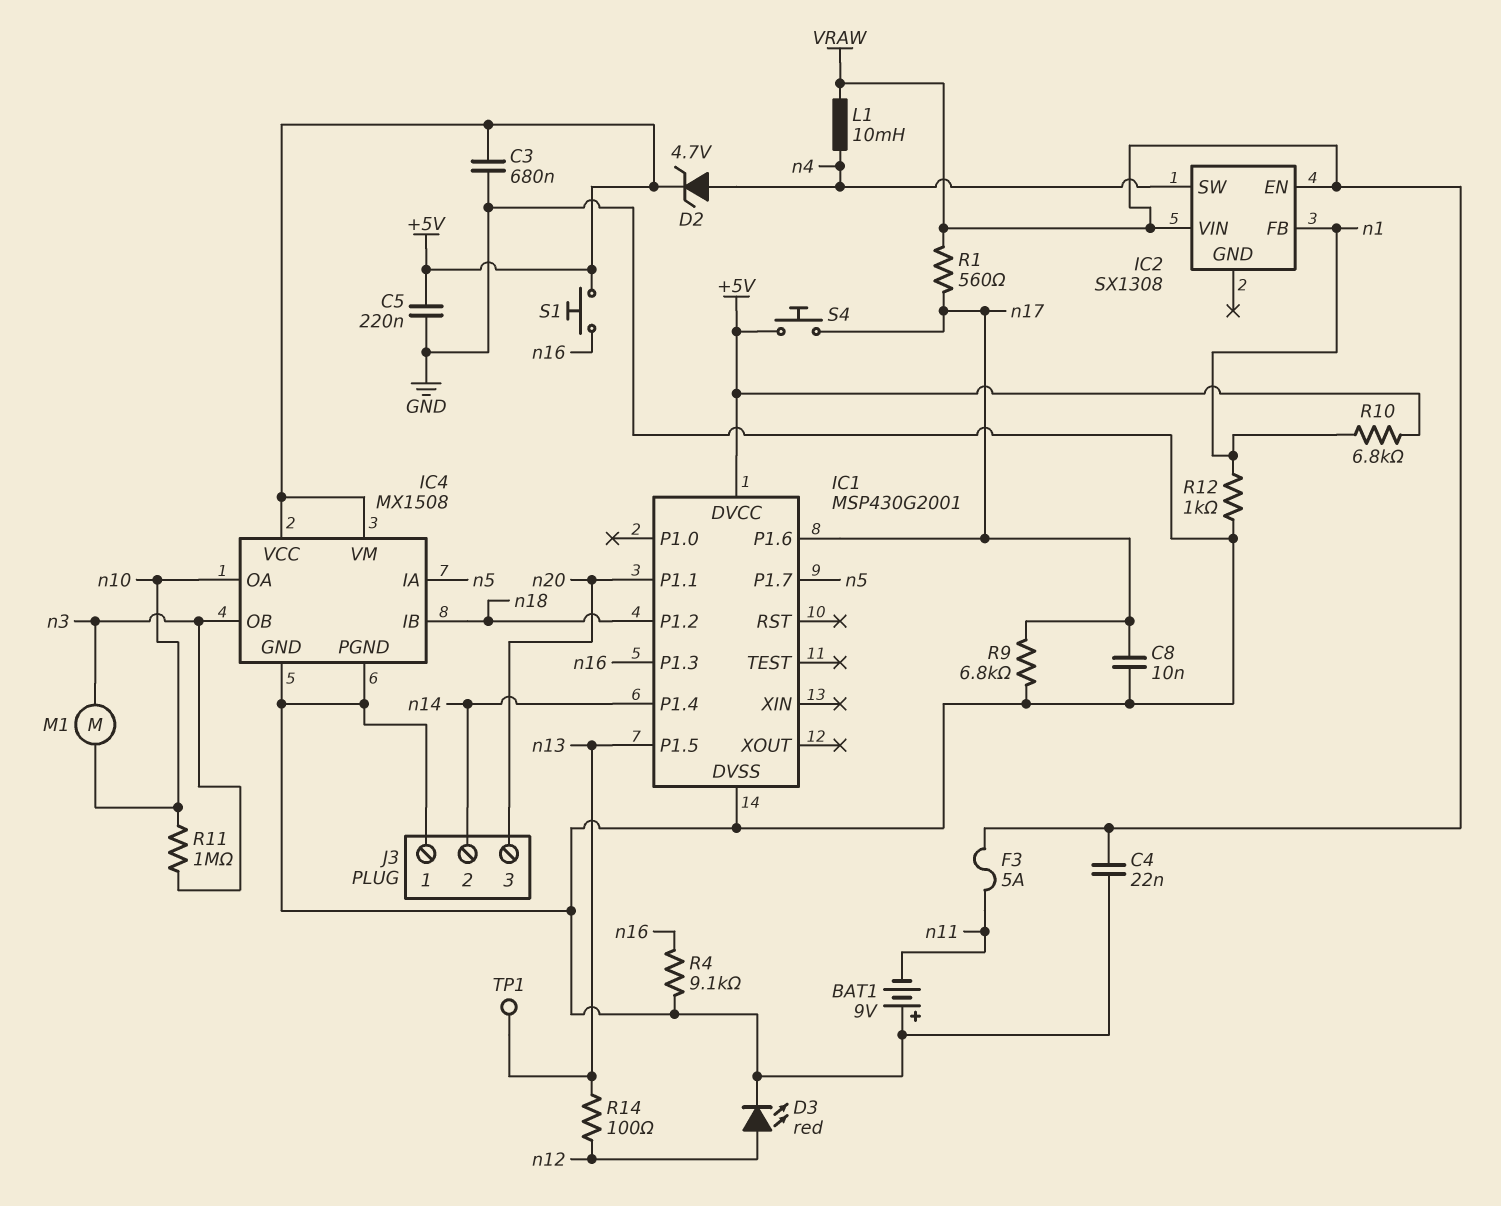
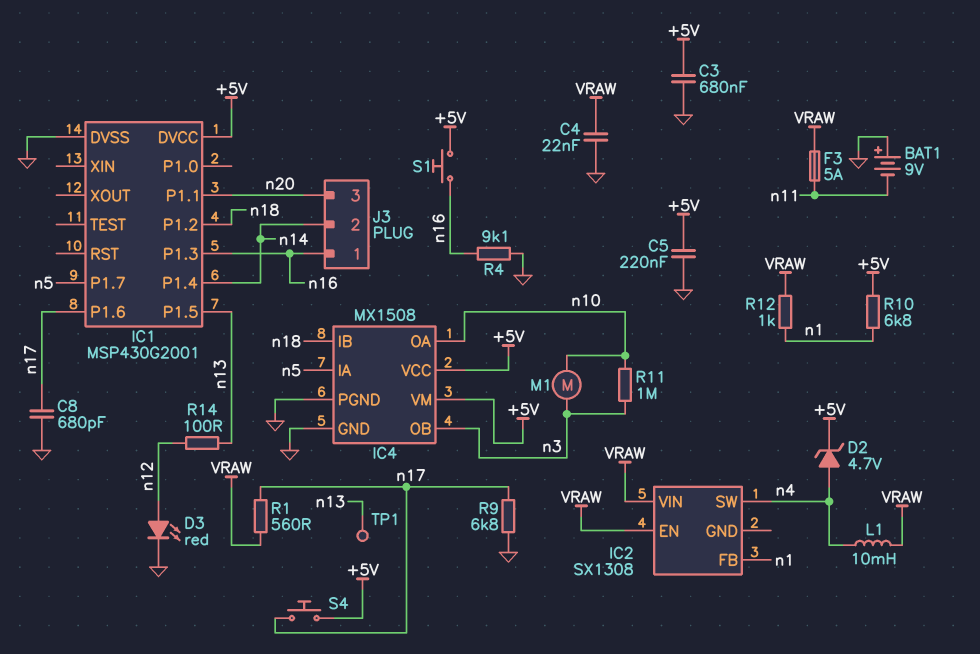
C8: 10nF (GND, n17) -> 680pF (GND, n17)
J3 pin 1: GND -> n16
R12: 1k (GND, n1) -> 1k (VRAW, n1)

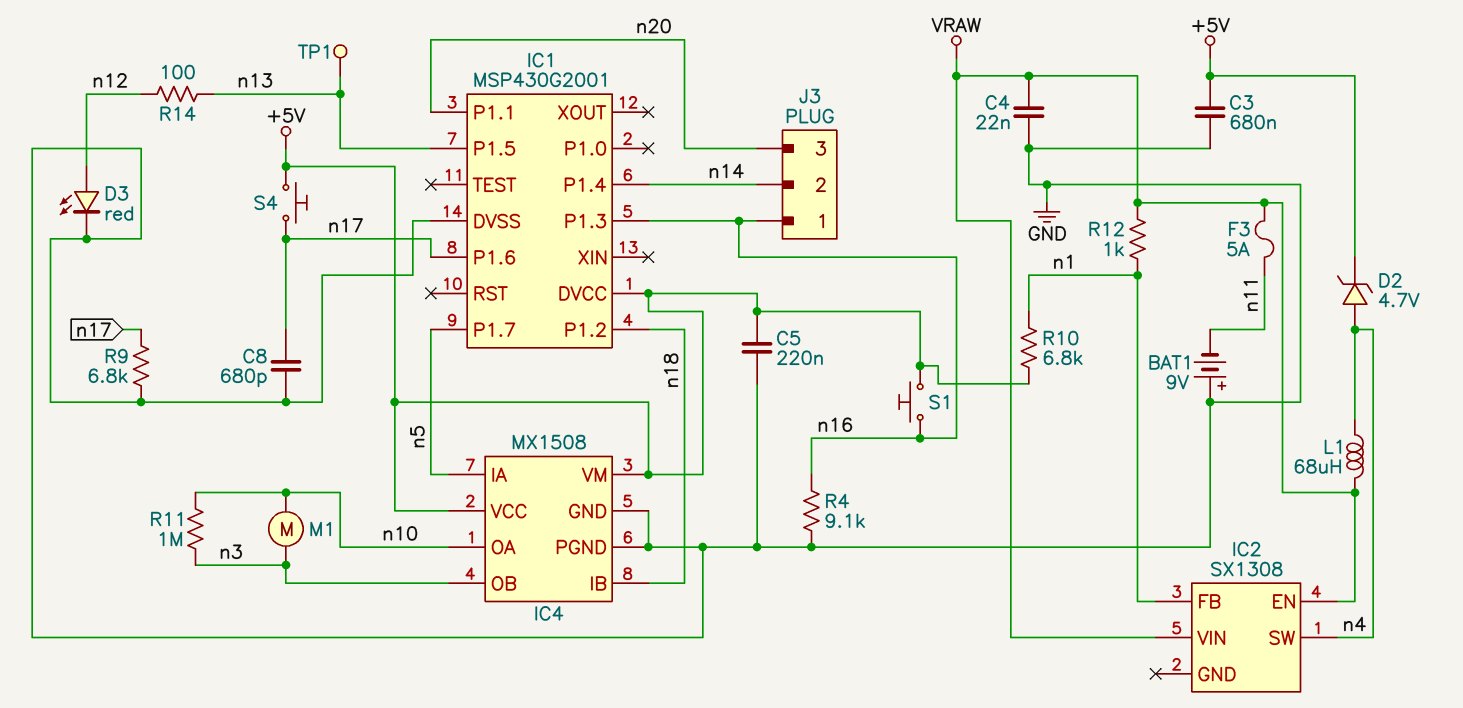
L1: 10mH (VRAW, n4) -> 68uH (VRAW, n4)
R1: 560 (VRAW, n17) -> none

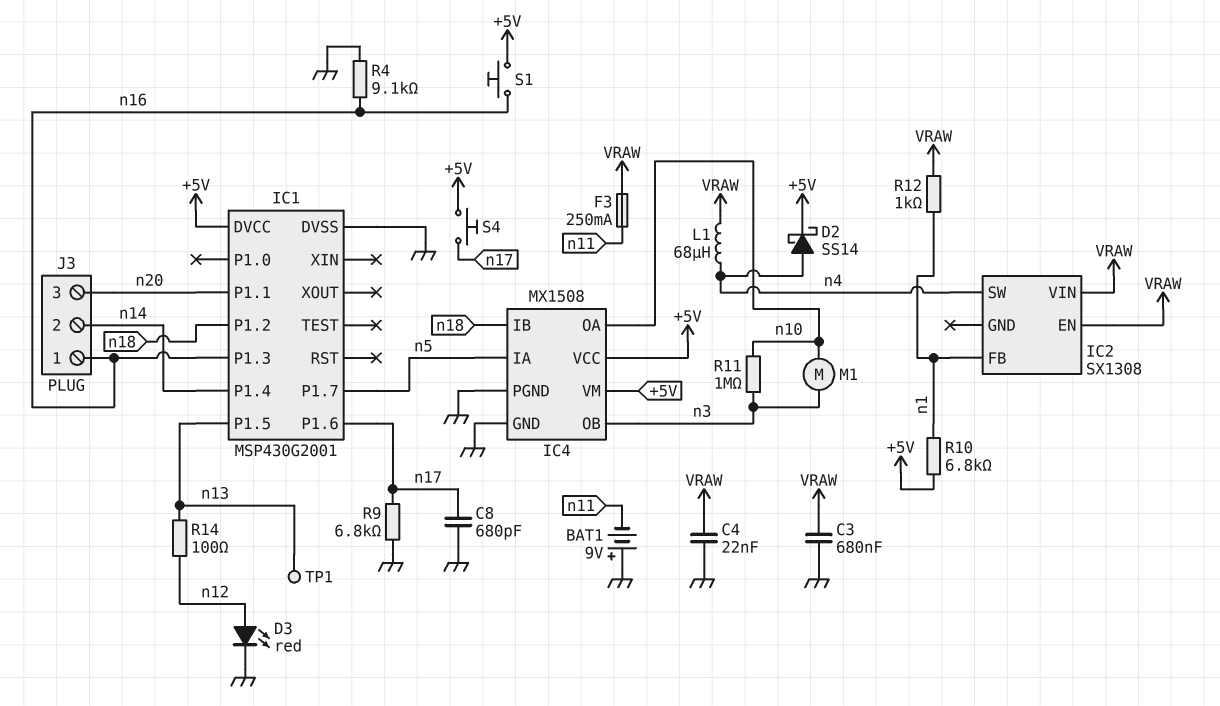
C3: 680nF (+5V, GND) -> 680nF (GND, VRAW)
C5: 220nF (+5V, GND) -> none
D2: zener 4.7V (A n4, K +5V) -> schottky SS14 (A n4, K +5V)
F3: 5A (VRAW, n11) -> 250mA (VRAW, n11)

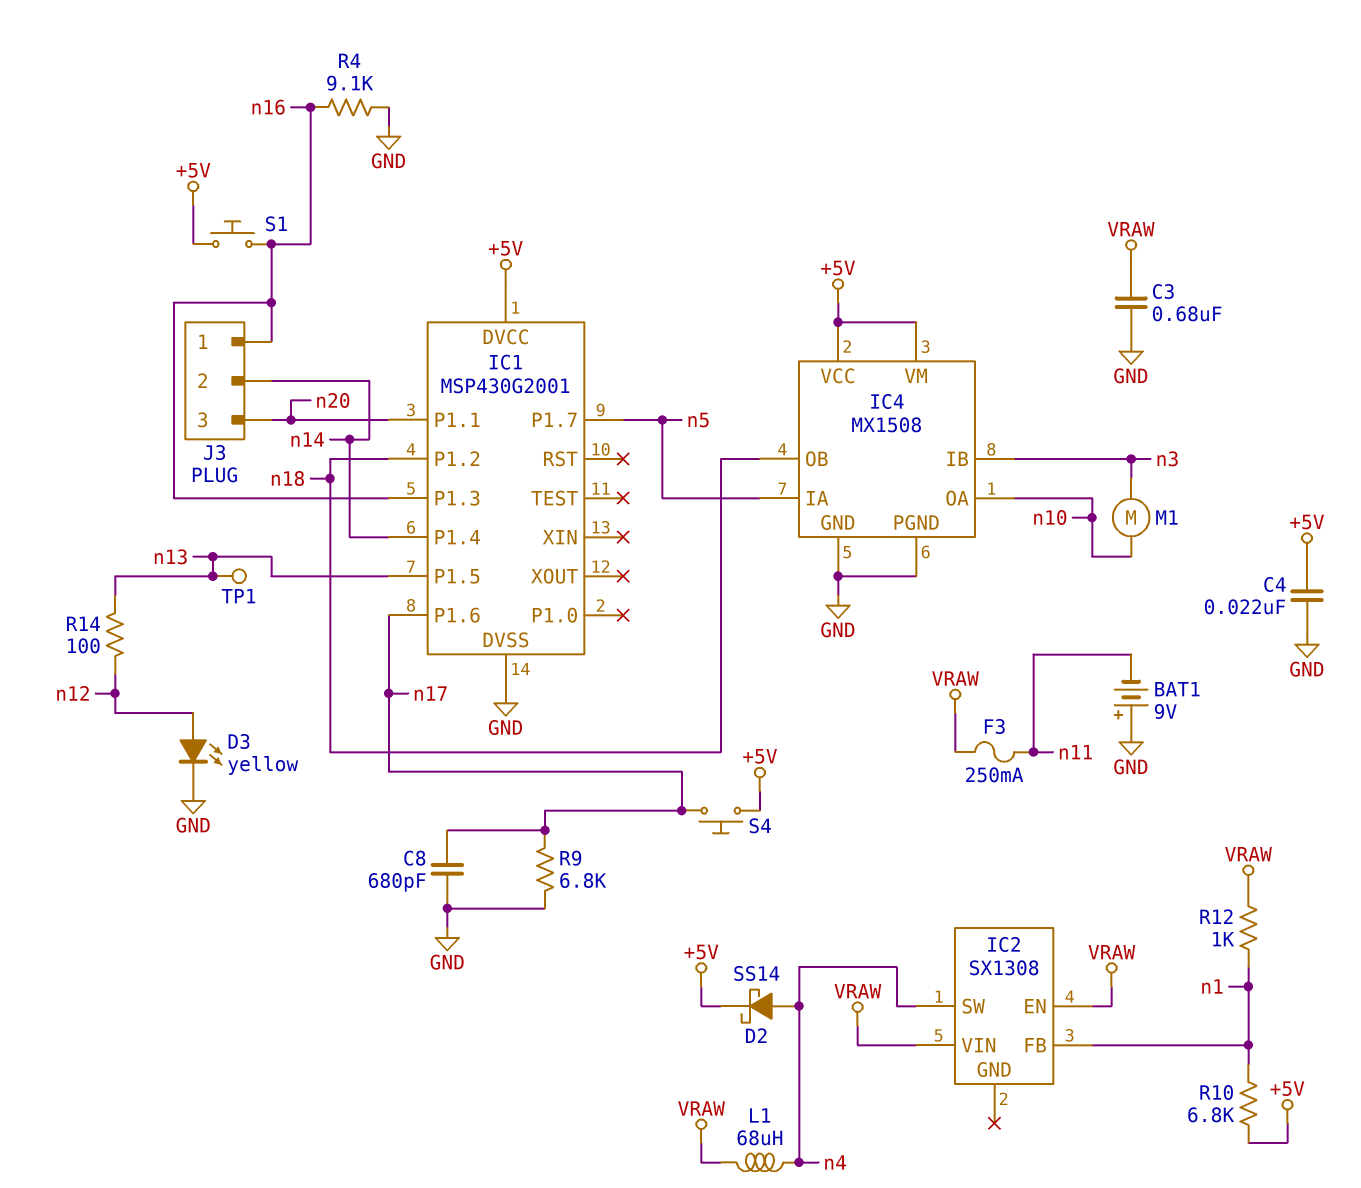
C4: 22nF (GND, VRAW) -> 22nF (+5V, GND)
D3: LED red (A n12, K GND) -> LED yellow (A n12, K GND)
IC4 pin IB: n18 -> n3
IC4 pin OB: n3 -> n18
R11: 1M (n3, n10) -> none

